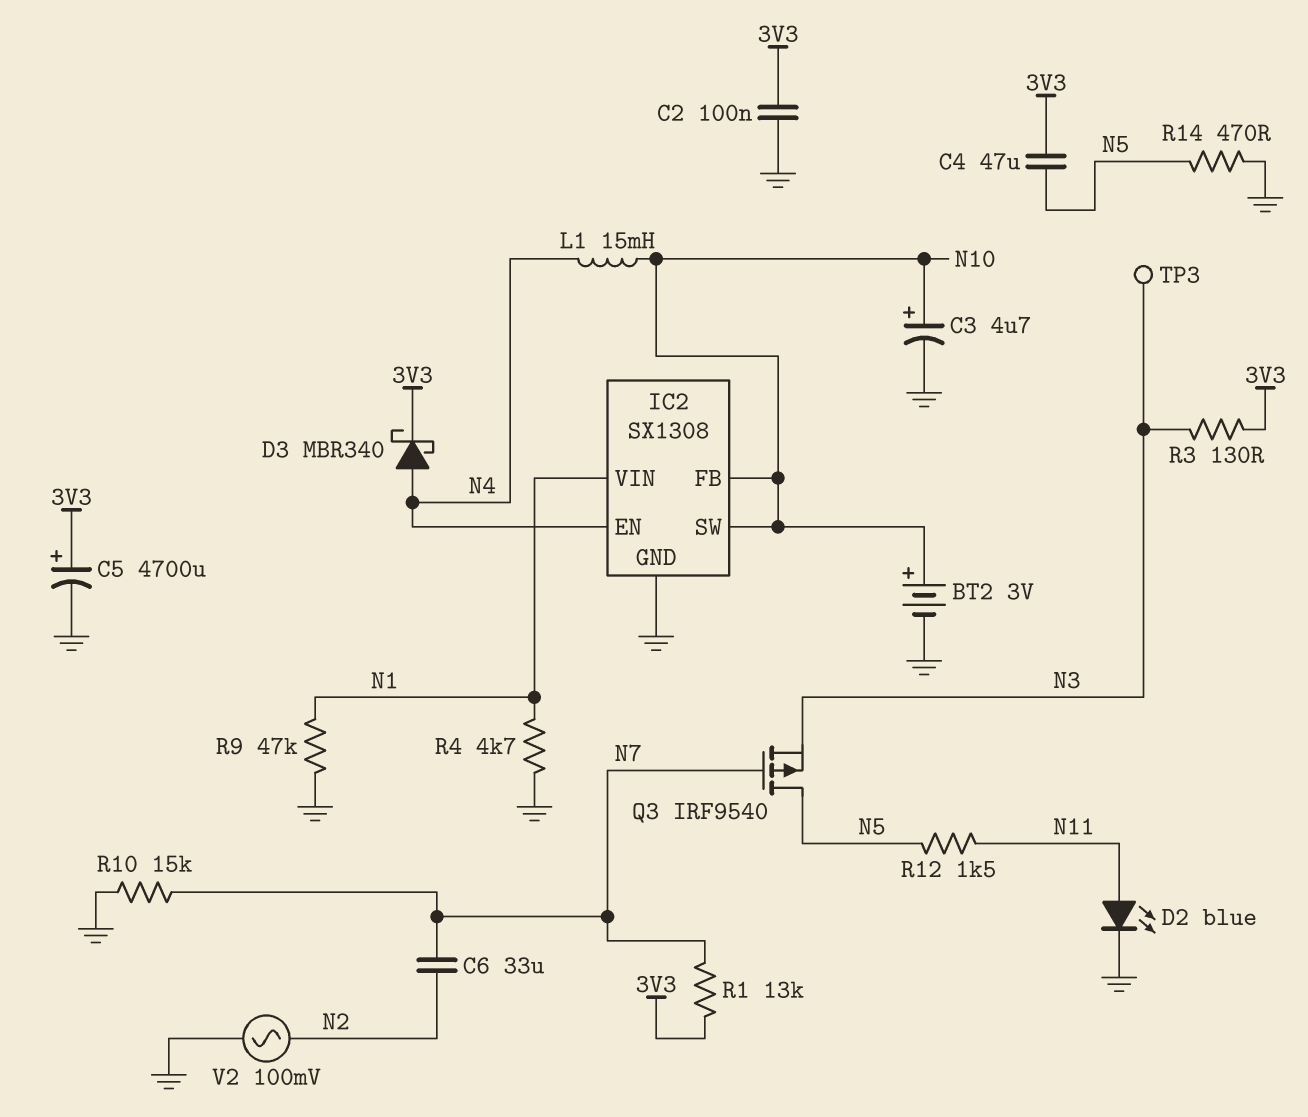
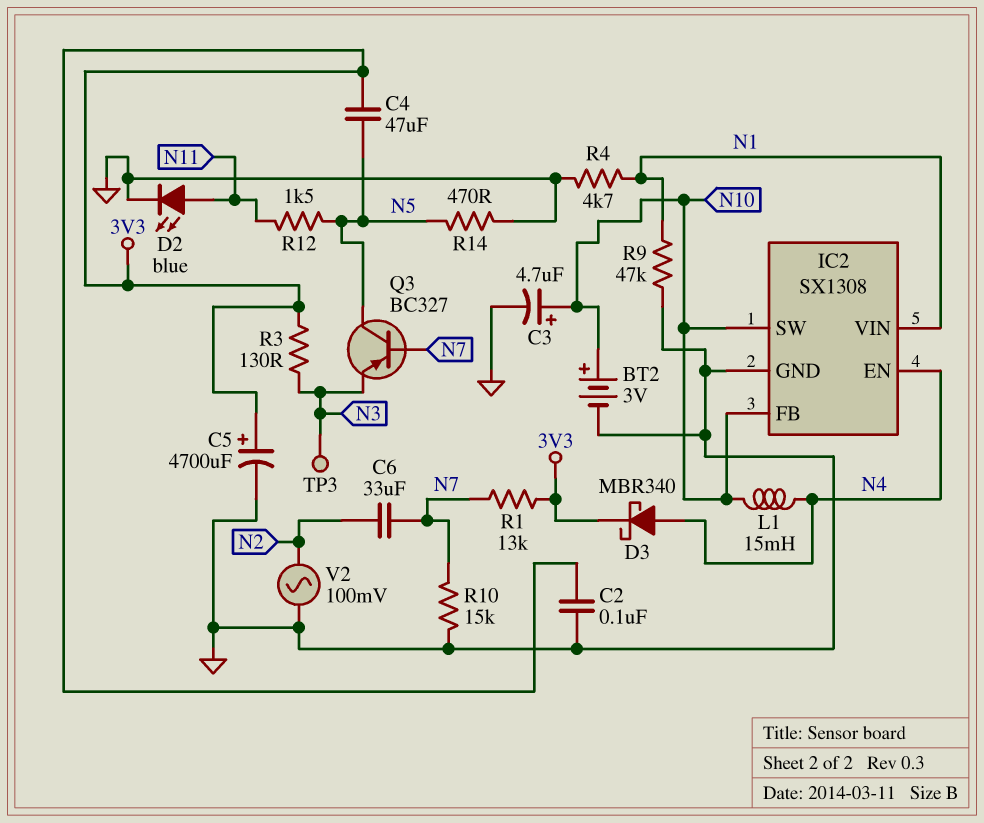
Q3: PMOS IRF9540 (G N7, D N5, S N3) -> PNP BC327 (B N7, C N5, E N3)

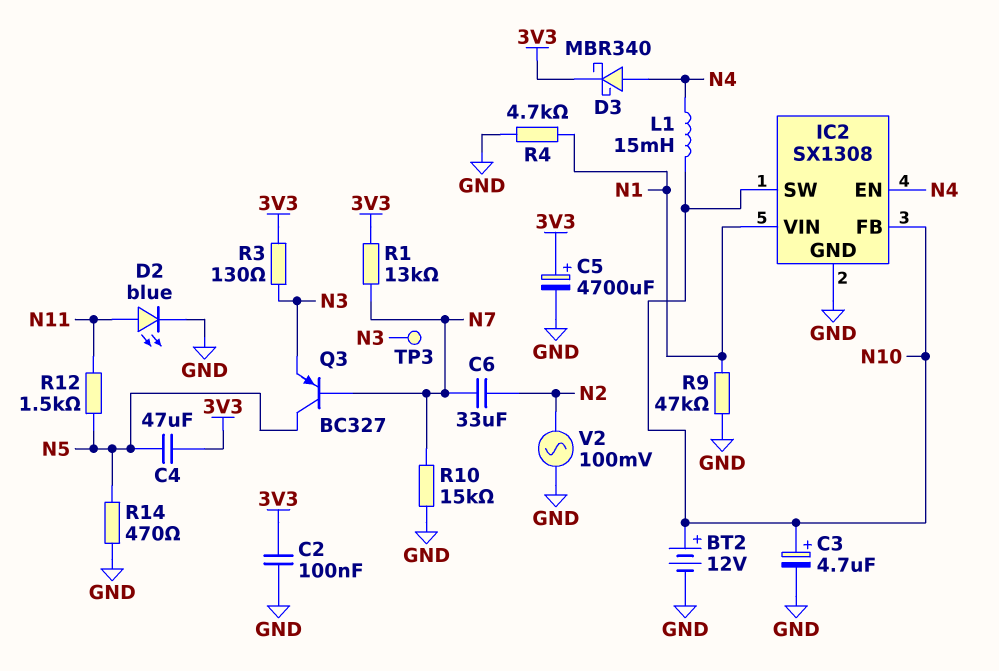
BT2: 3V (plus N10, minus GND) -> 12V (plus N10, minus GND)

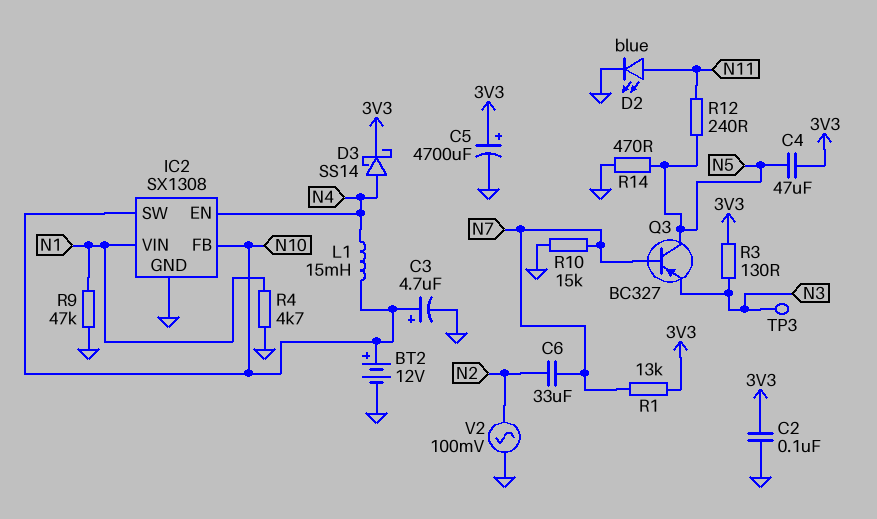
D3: schottky MBR340 (A N4, K 3V3) -> schottky SS14 (A N4, K 3V3)
R12: 1.5k (N5, N11) -> 240 (N5, N11)

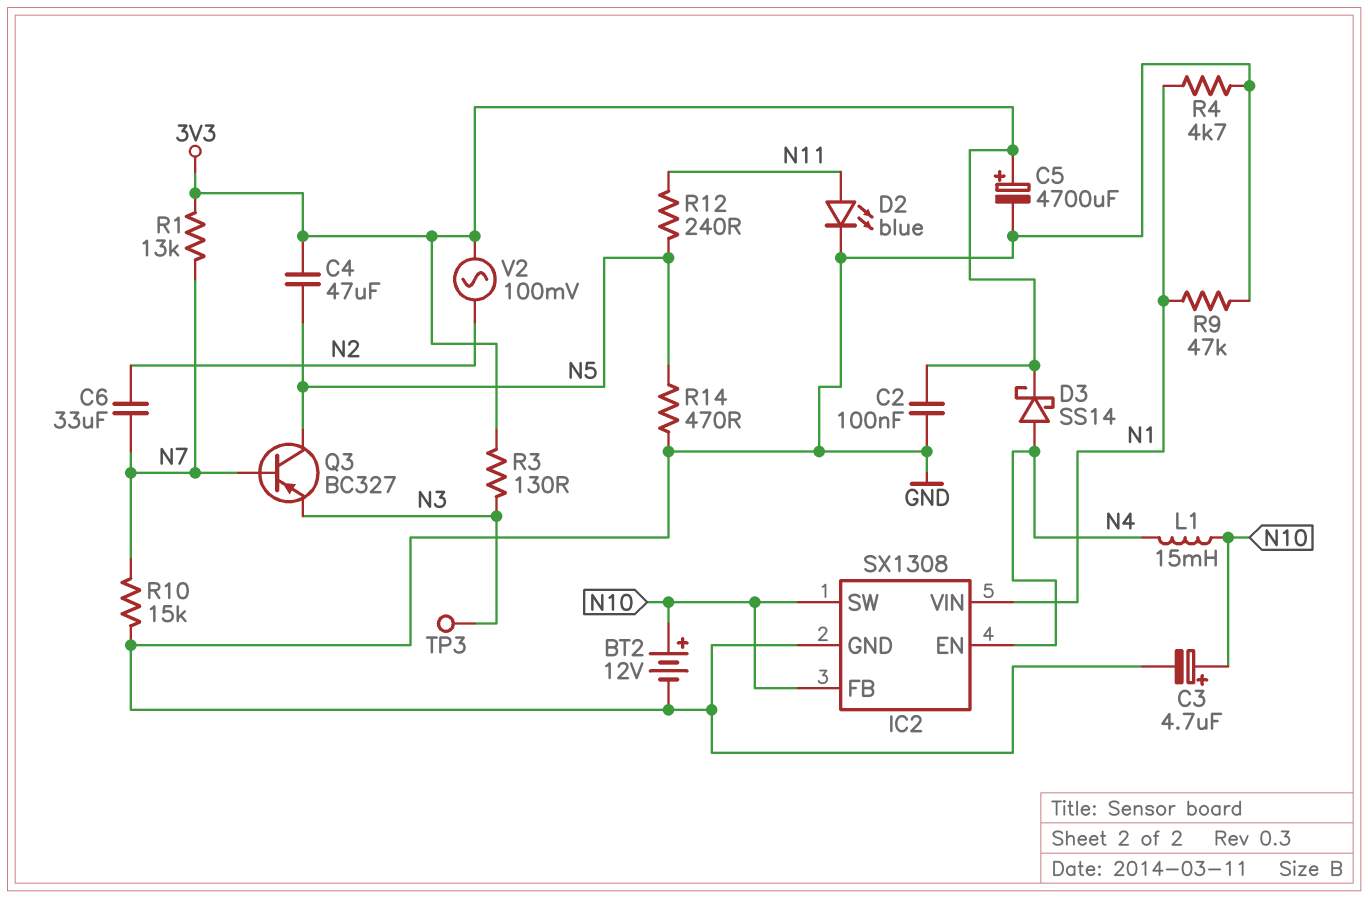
V2: AC 100mV (GND, N2) -> AC 100mV (3V3, N2)

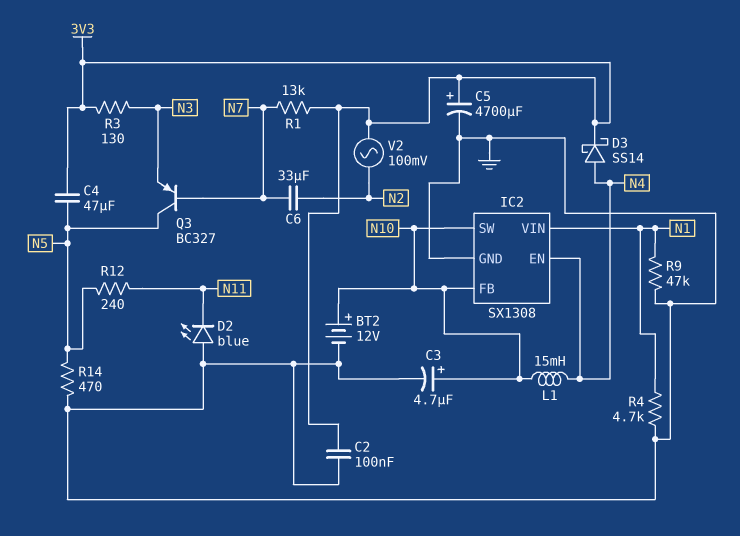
D2: LED blue (A N11, K GND) -> LED blue (A GND, K N11)
R10: 15k (GND, N7) -> none
TP3: test point (N3) -> none

